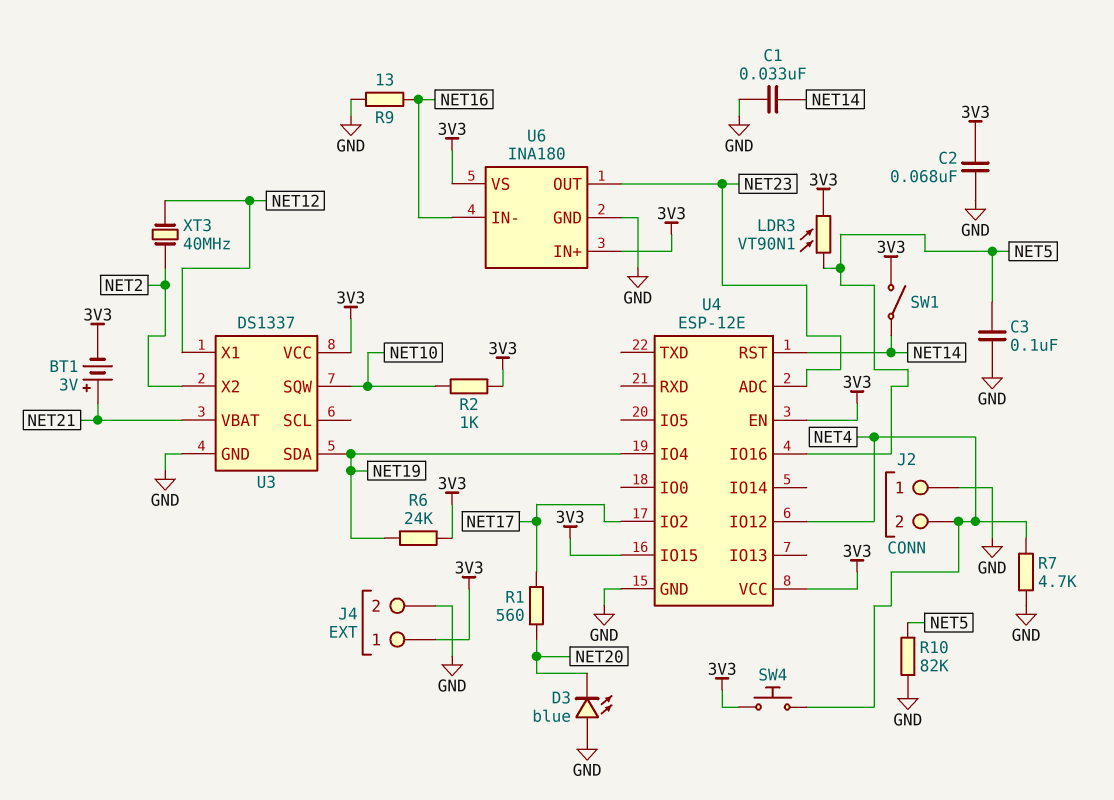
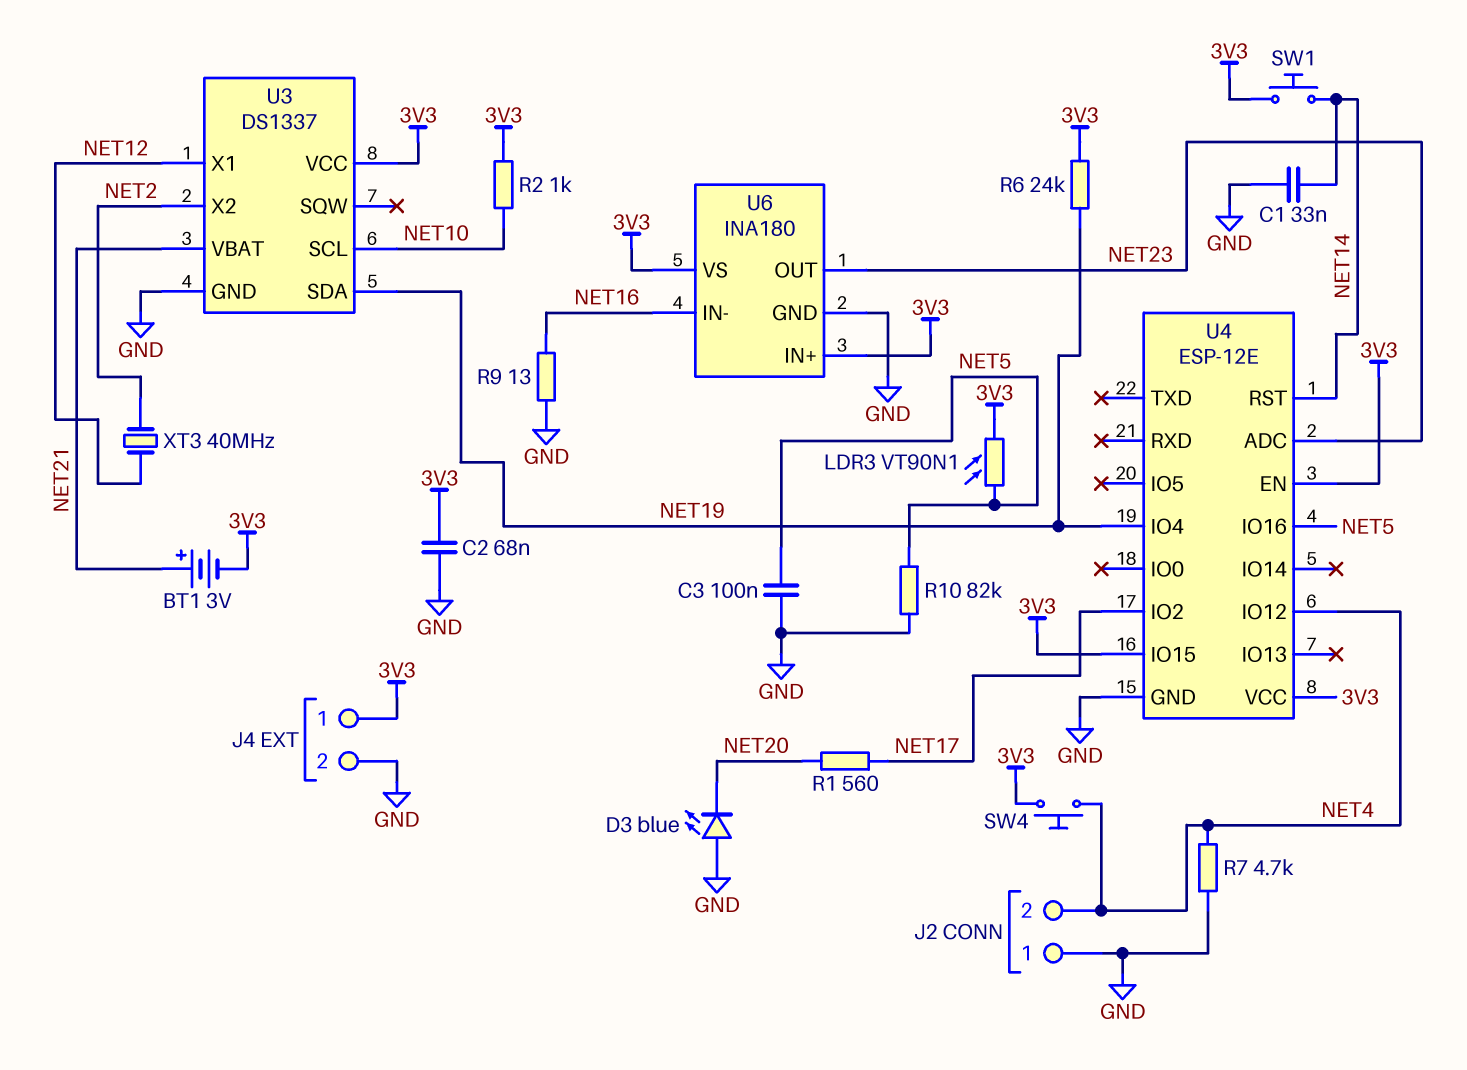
SW1: switch (3V3, NET14) -> button (3V3, NET14)
U3 pin SCL: none -> NET10
U3 pin SQW: NET10 -> none

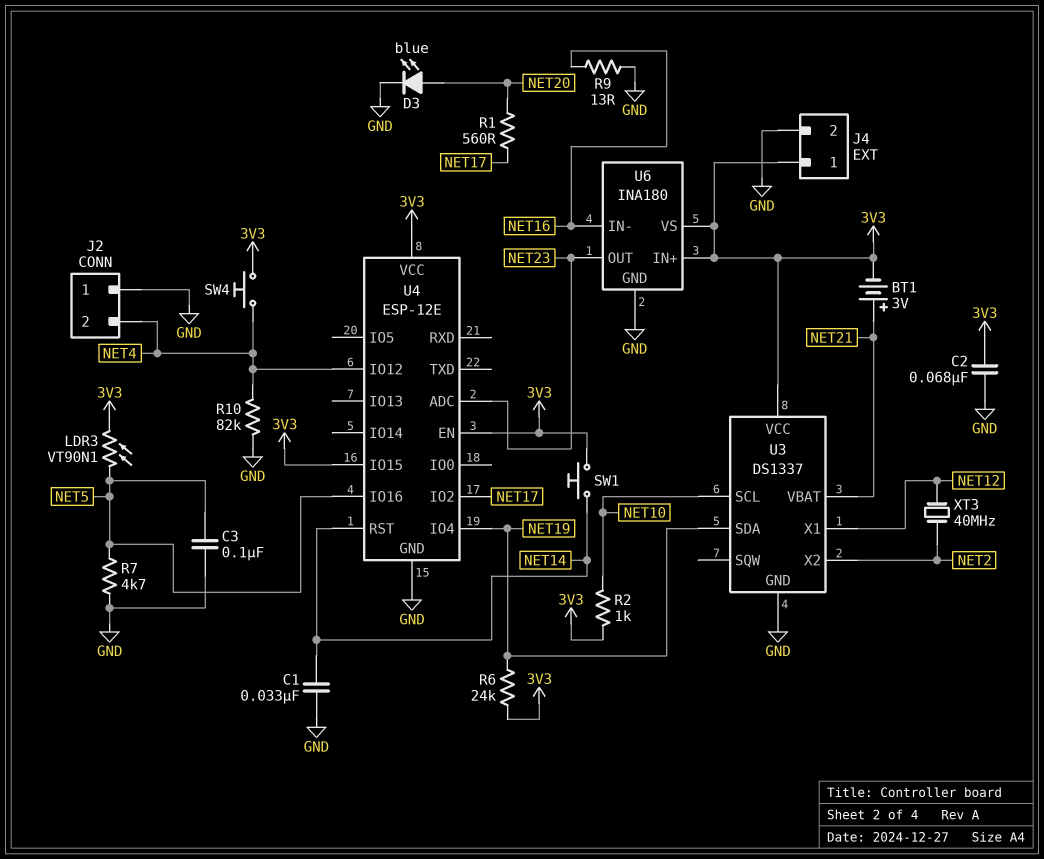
D3: LED blue (A GND, K NET20) -> LED blue (A NET20, K GND)
R7: 4.7k (GND, NET4) -> 4.7k (GND, NET5)
R10: 82k (GND, NET5) -> 82k (GND, NET4)

